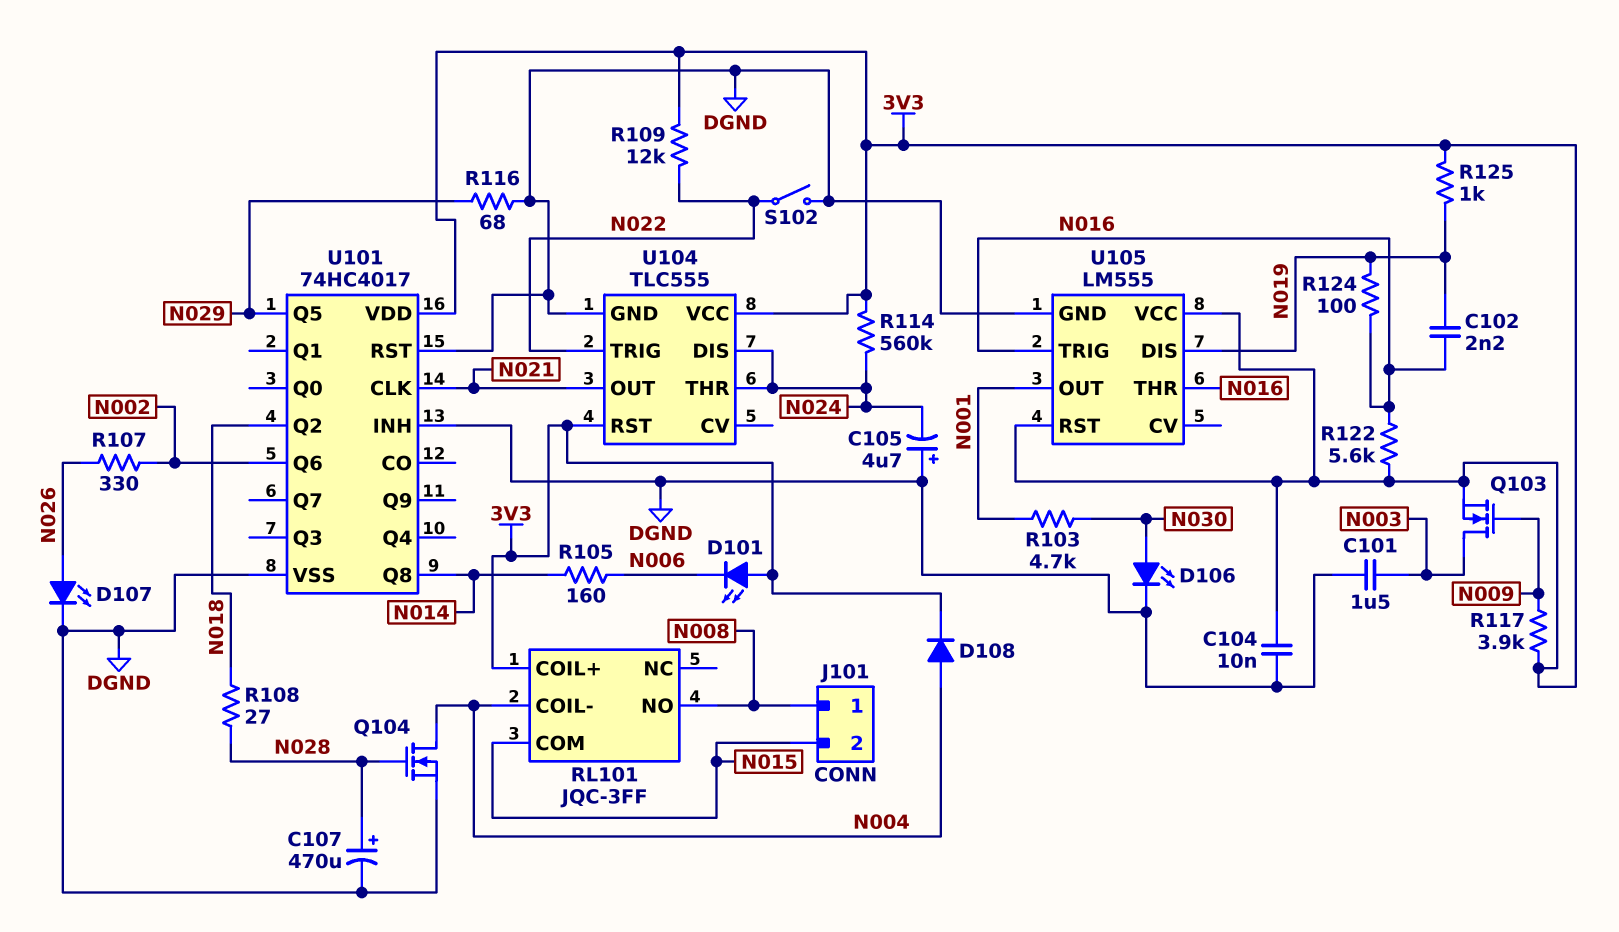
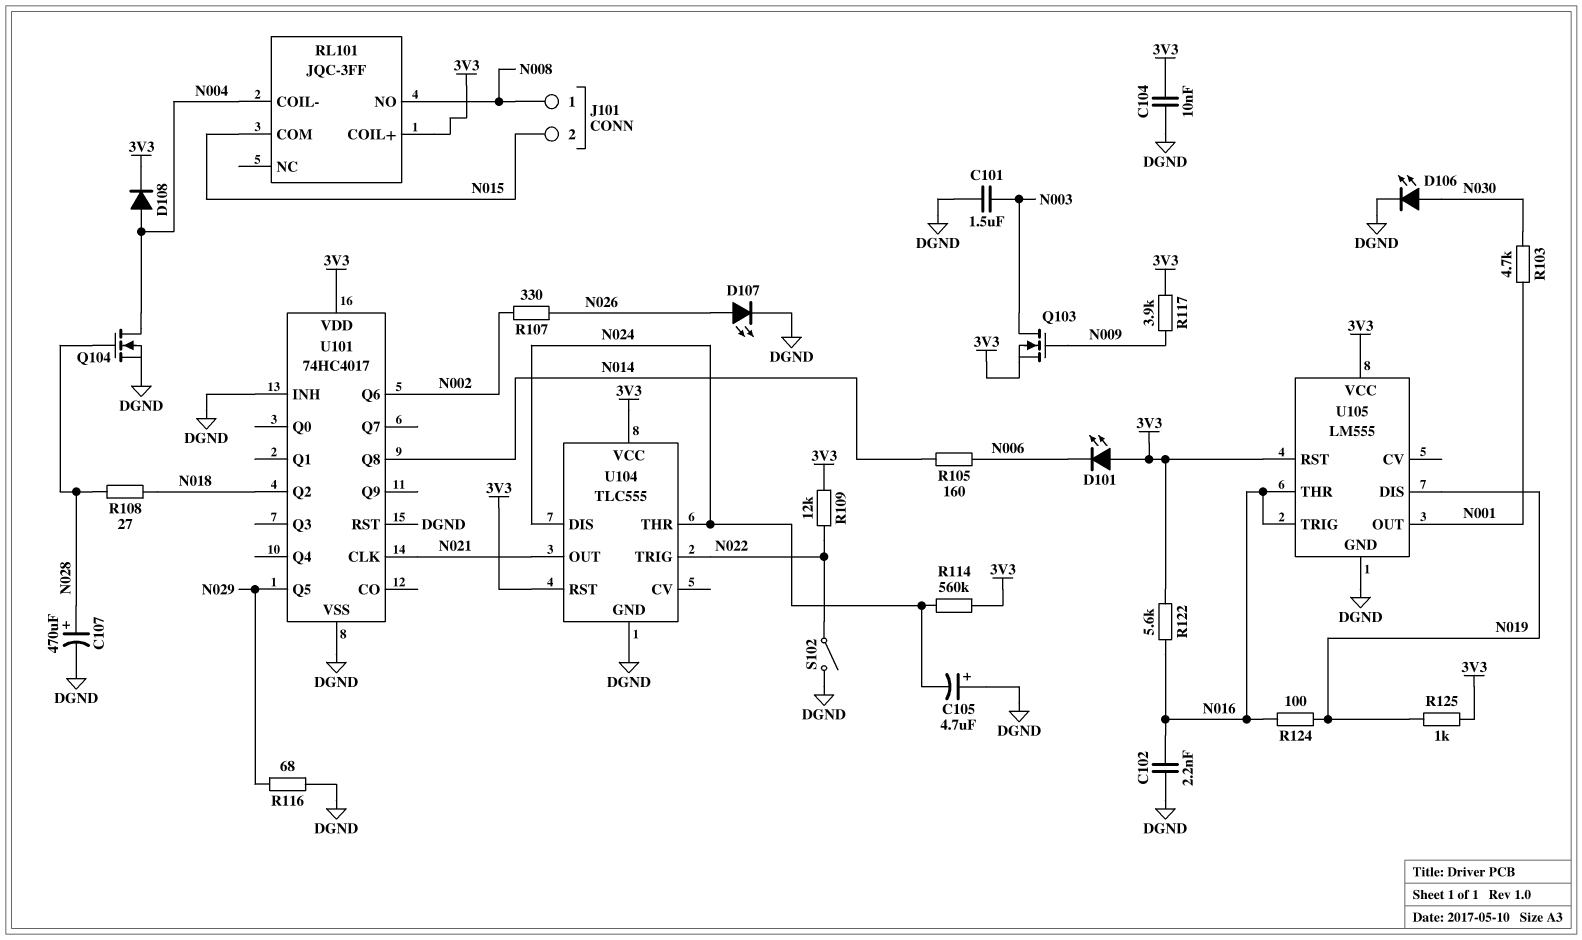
C102: 2.2nF (N016, N019) -> 2.2nF (DGND, N016)

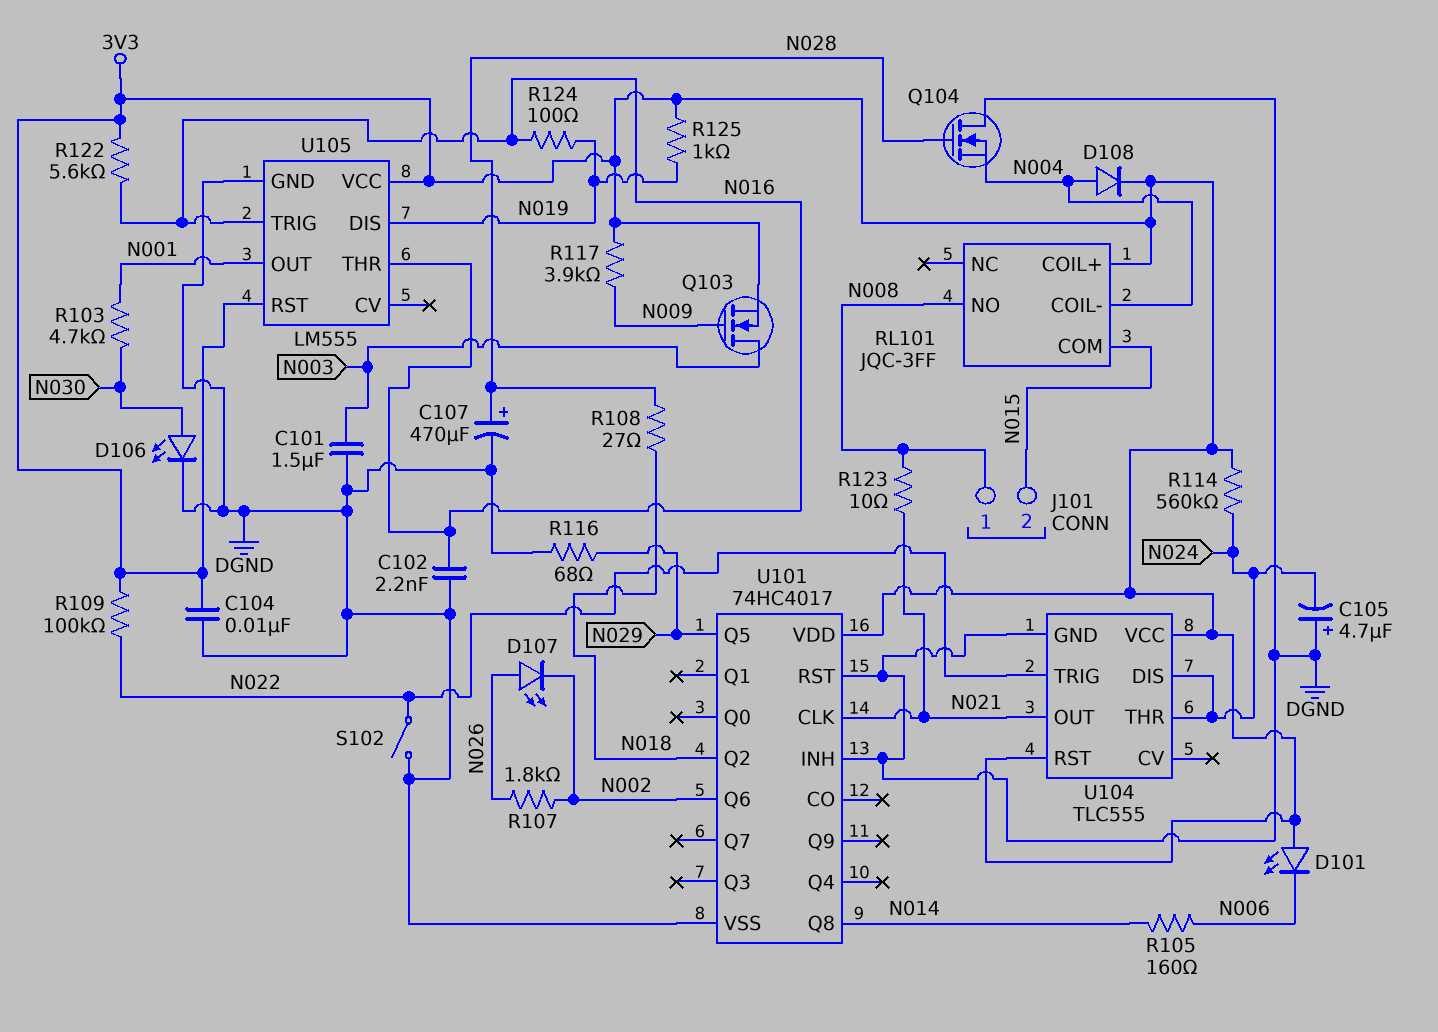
D107: LED (A N026, K DGND) -> LED (A N026, K N002)
Q104: NMOS (G N028, D N004, S DGND) -> NMOS (G N028, D DGND, S N004)
R107: 330 (N002, N026) -> 1.8k (N002, N026)
R109: 12k (3V3, N022) -> 100k (3V3, N022)
R123: none -> 10 (N008, N021)

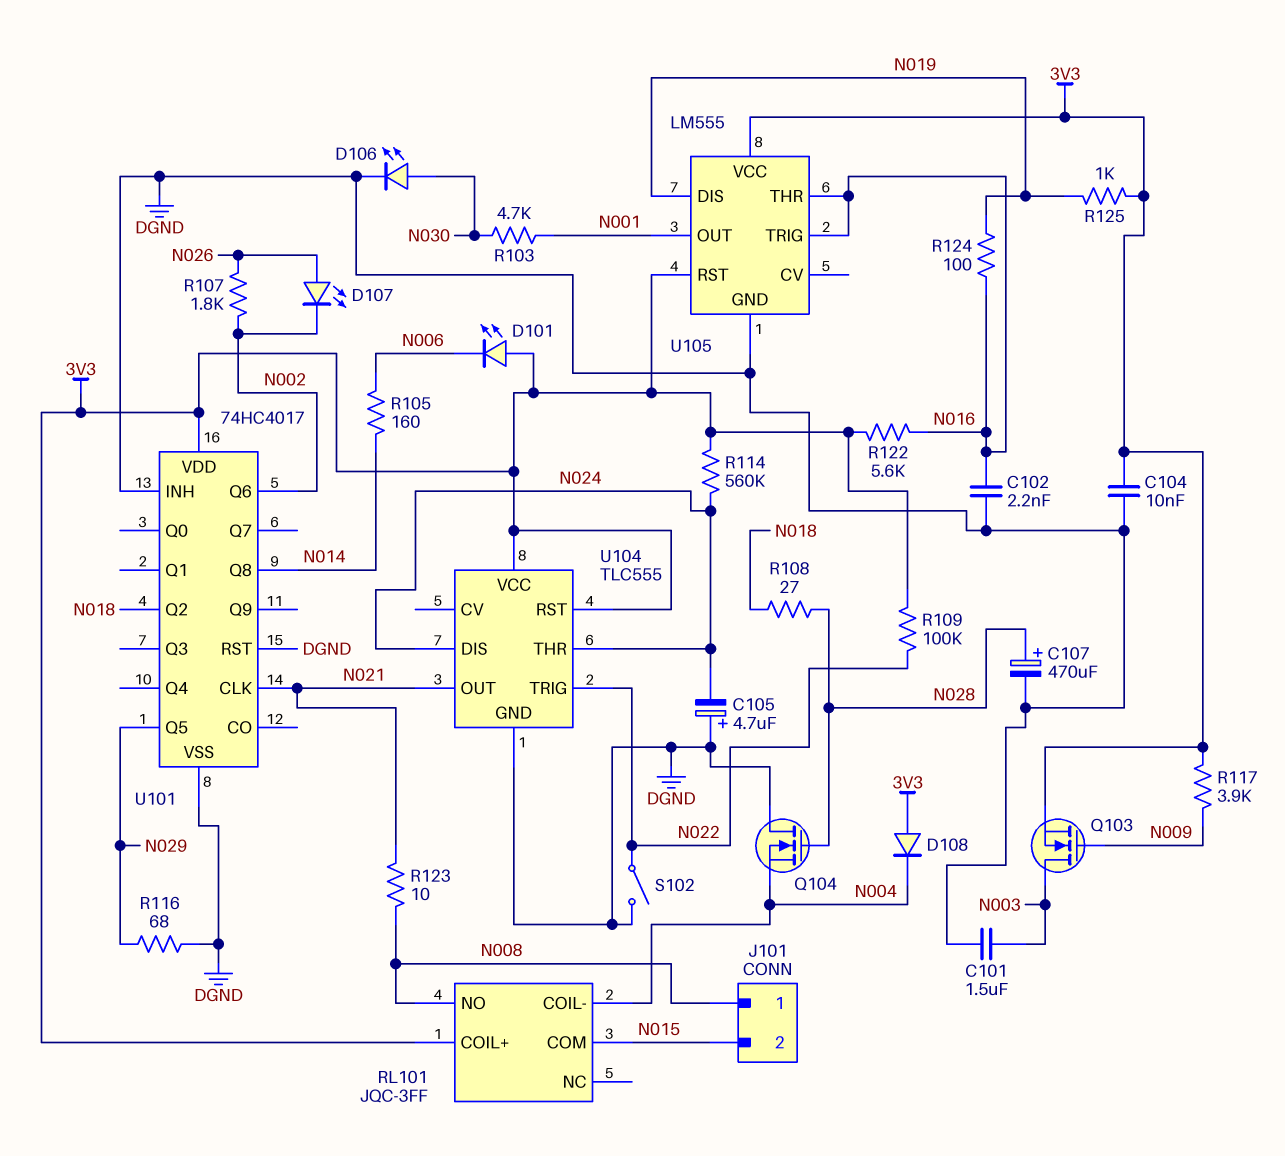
D108: diode (A N004, K 3V3) -> diode (A 3V3, K N004)

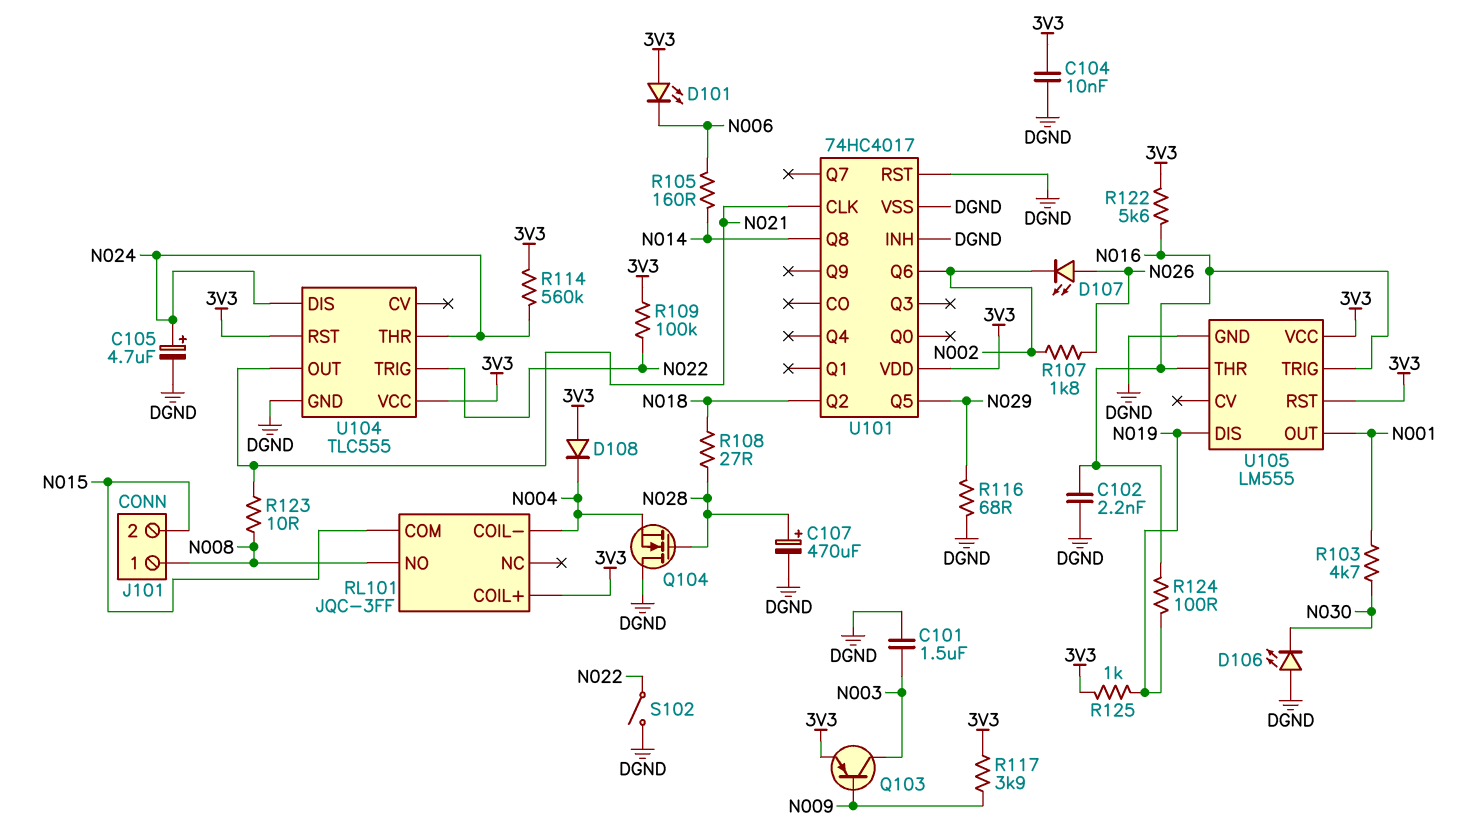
C105: 4.7uF (plus DGND, minus N024) -> 4.7uF (plus N024, minus DGND)
D106: LED (A N030, K DGND) -> LED (A DGND, K N030)
Q103: NMOS (G N009, D N003, S 3V3) -> PNP (B N009, C N003, E 3V3)

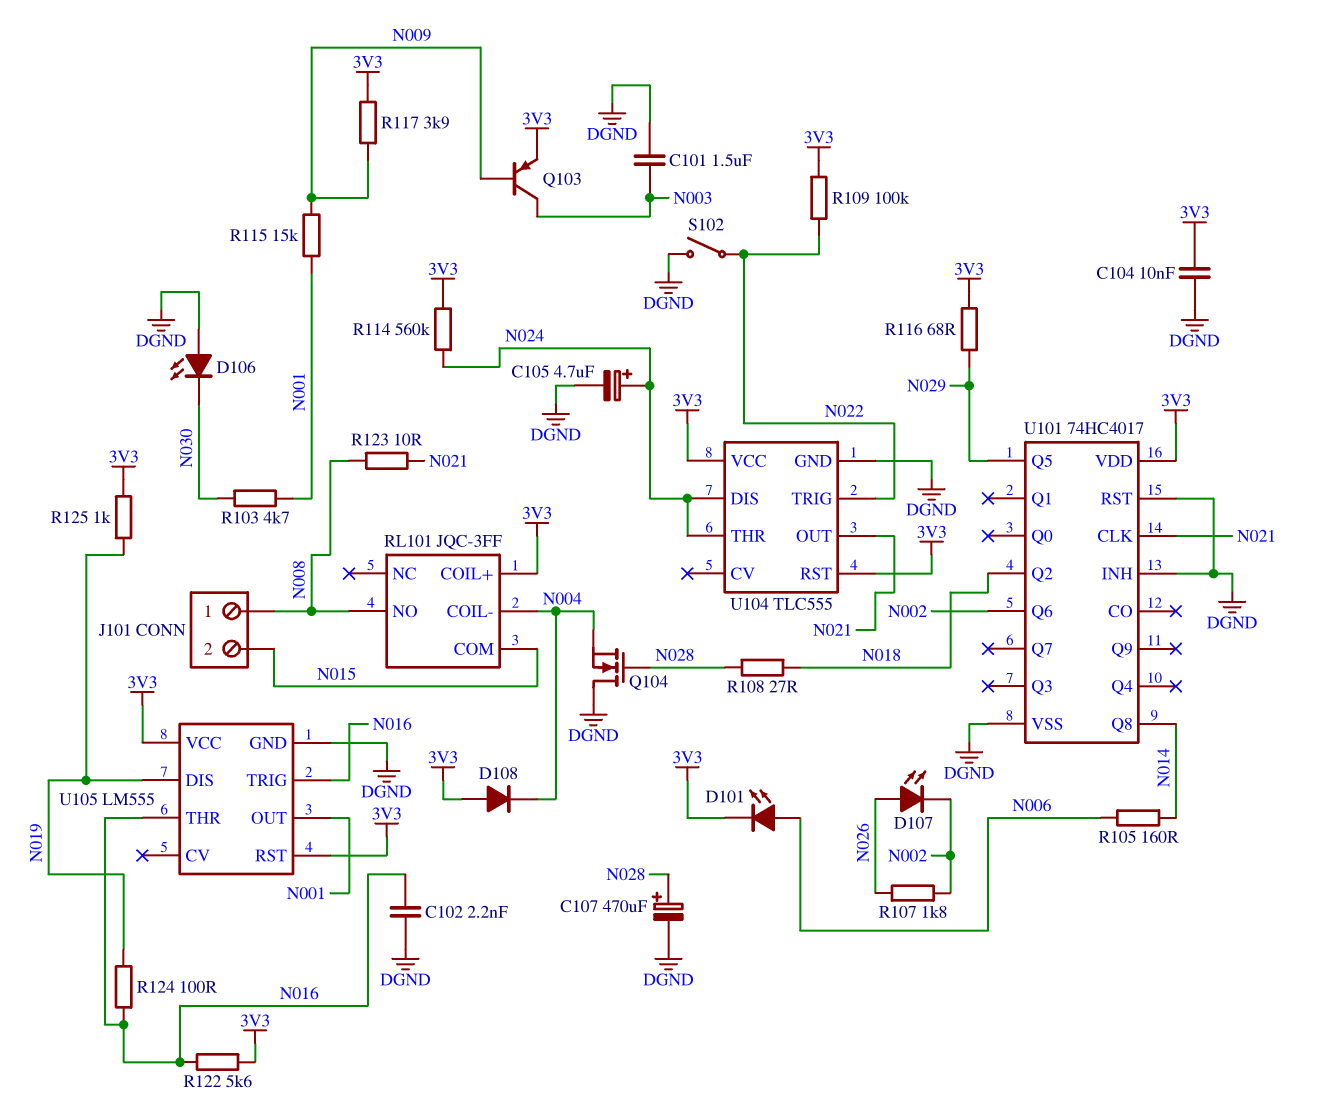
D101: LED (A 3V3, K N006) -> LED (A N006, K 3V3)
R115: none -> 15k (N001, N009)
R116: 68 (DGND, N029) -> 68 (3V3, N029)

